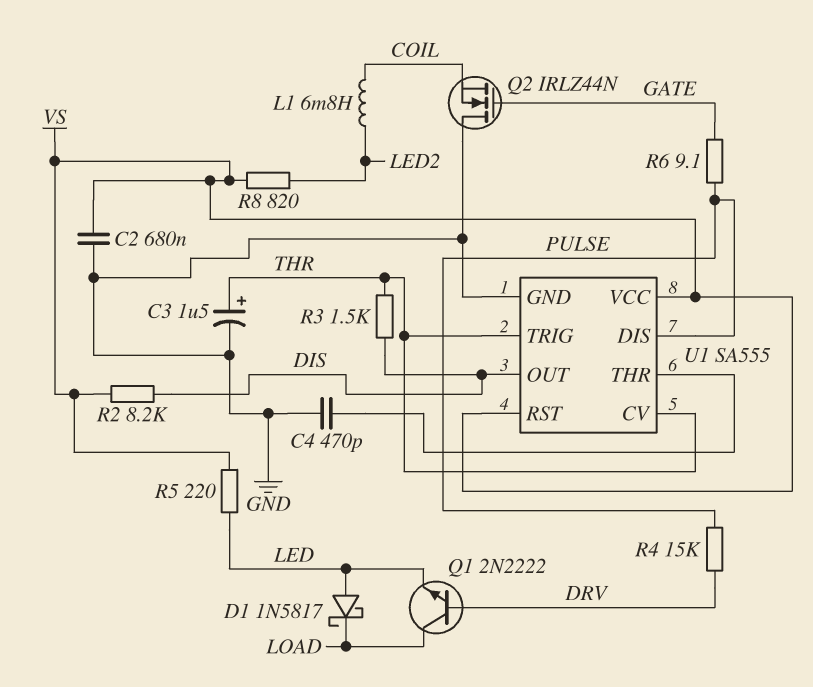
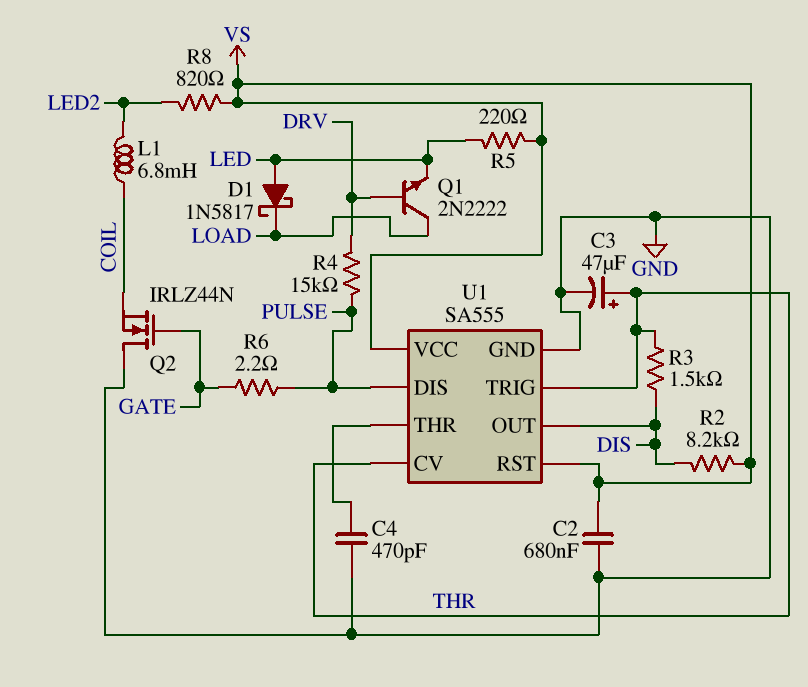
C3: 1.5uF (plus THR, minus GND) -> 47uF (plus THR, minus GND)
R6: 9.1 (GATE, PULSE) -> 2.2 (GATE, PULSE)

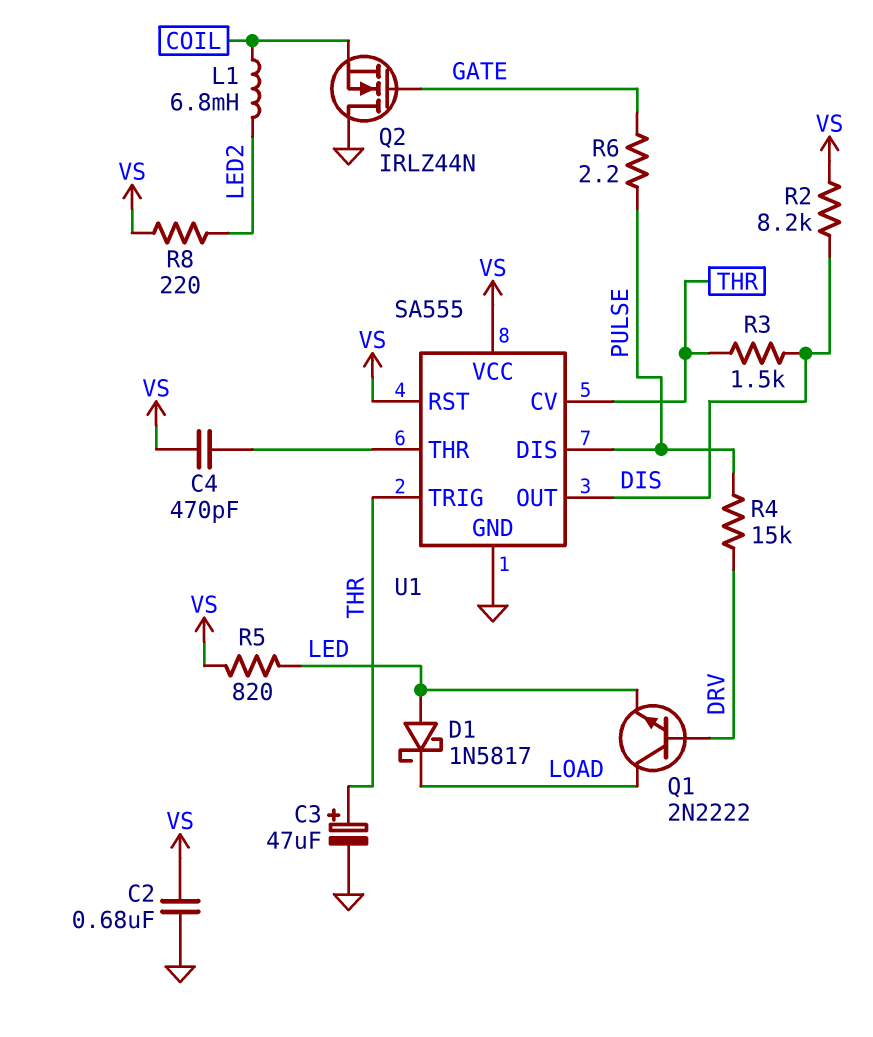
C4: 470pF (GND, U1/THR) -> 470pF (U1/THR, VS)
R5: 220 (LED, VS) -> 820 (LED, VS)
R8: 820 (LED2, VS) -> 220 (LED2, VS)

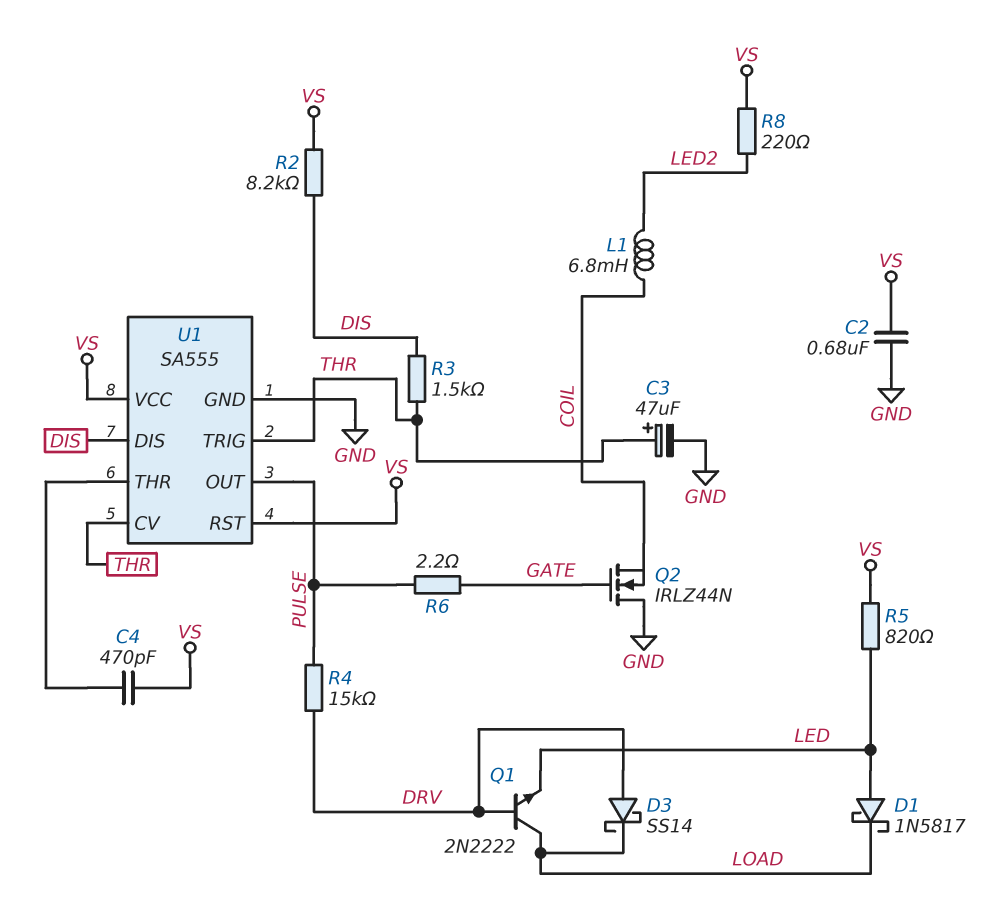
D3: none -> schottky SS14 (A DRV, K LOAD)
U1 pin DIS: PULSE -> DIS
U1 pin OUT: DIS -> PULSE

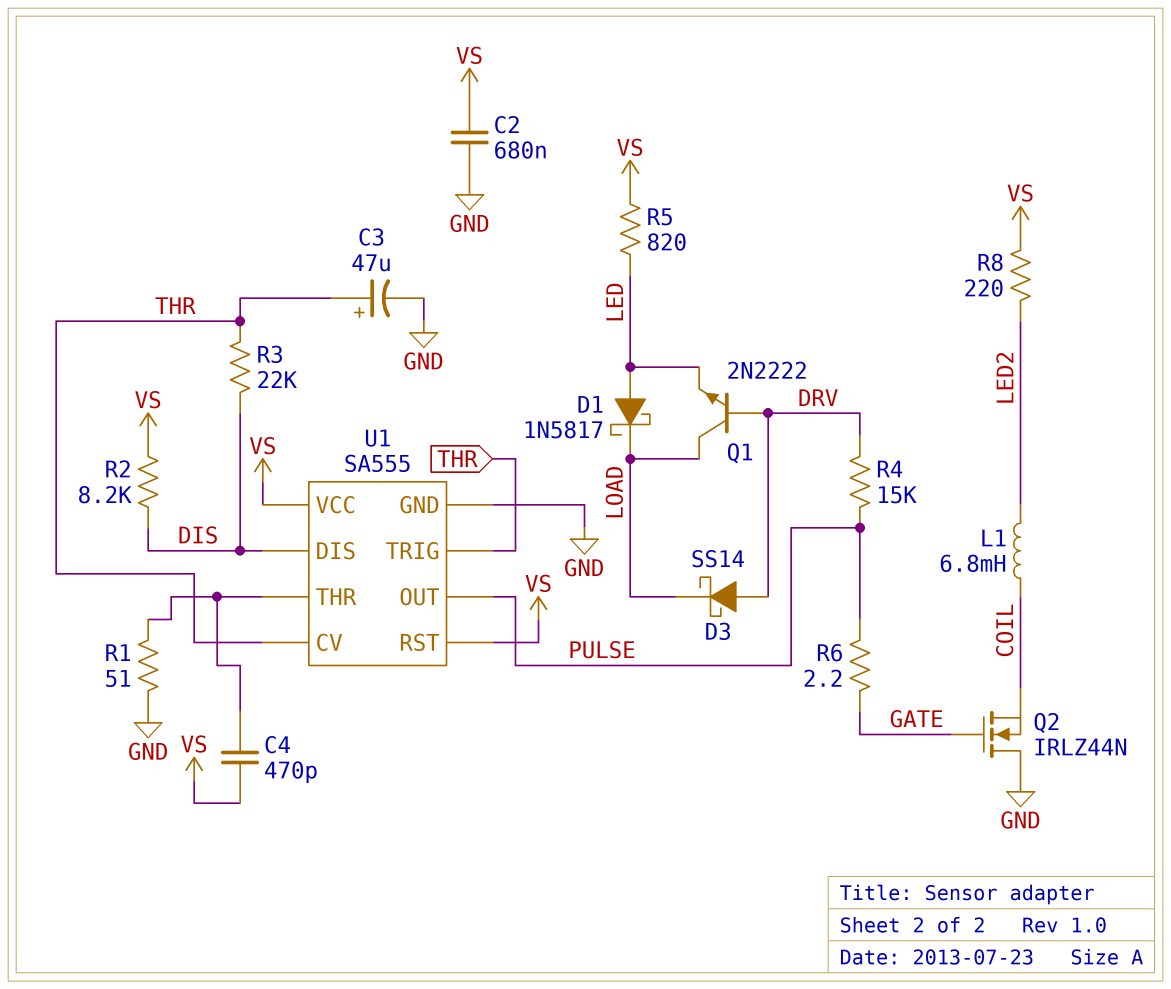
R1: none -> 51 (GND, U1/THR)
R3: 1.5k (DIS, THR) -> 22k (DIS, THR)

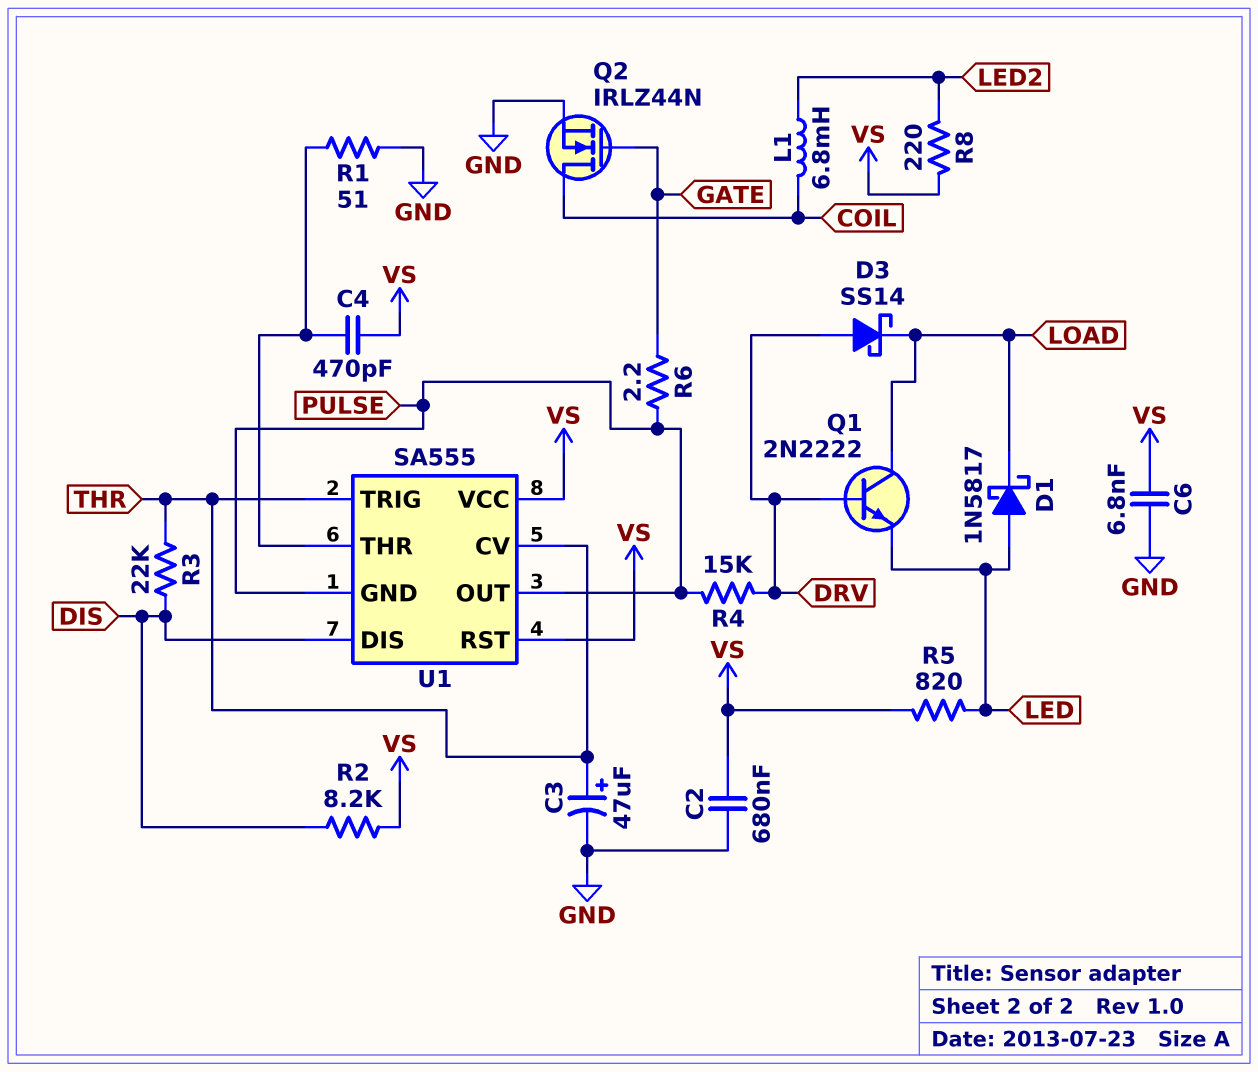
C6: none -> 6.8nF (GND, VS)
Q2: NMOS IRLZ44N (G GATE, D GND, S COIL) -> NMOS IRLZ44N (G GATE, D COIL, S GND)
U1 pin GND: GND -> PULSE

